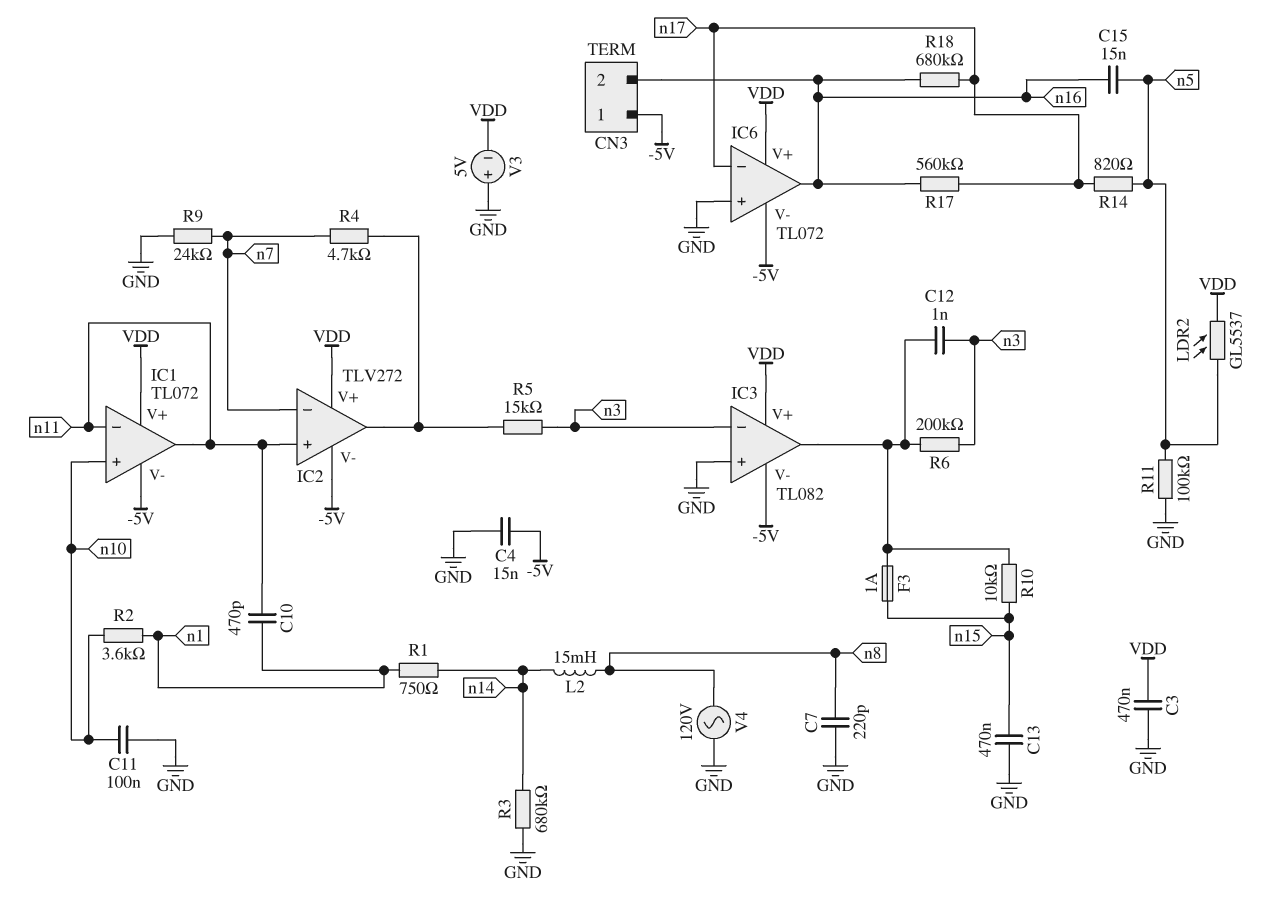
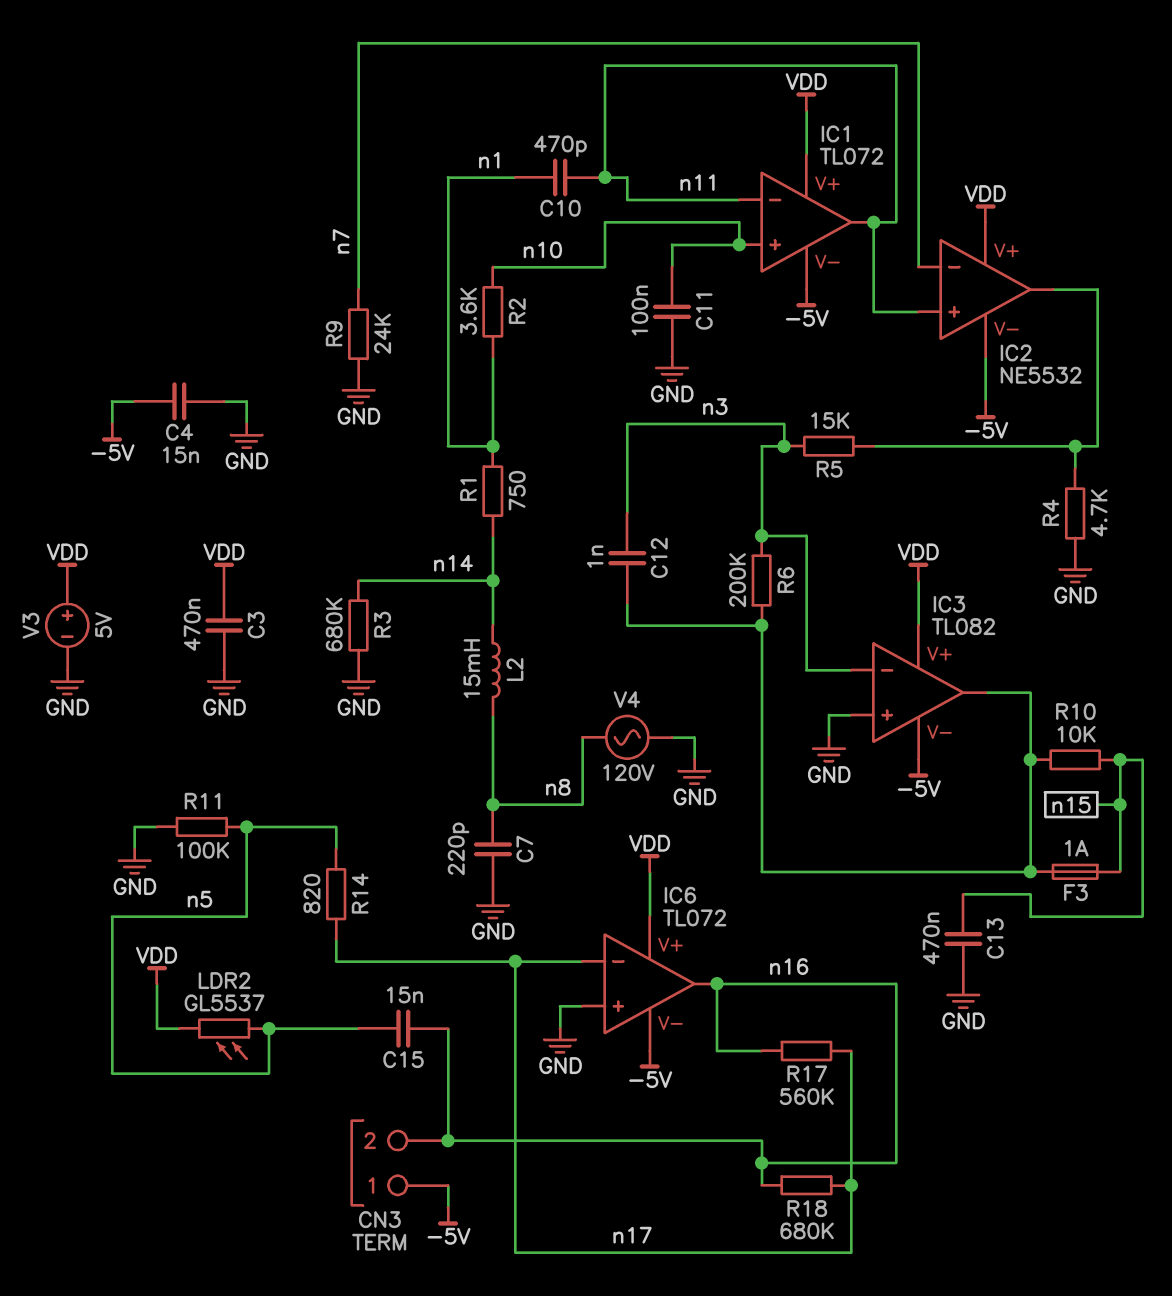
IC2: TLV272 -> NE5532
R4: 4.7k (IC2/out, n7) -> 4.7k (GND, IC2/out)
V3: 5V (plus GND, minus VDD) -> 5V (plus VDD, minus GND)

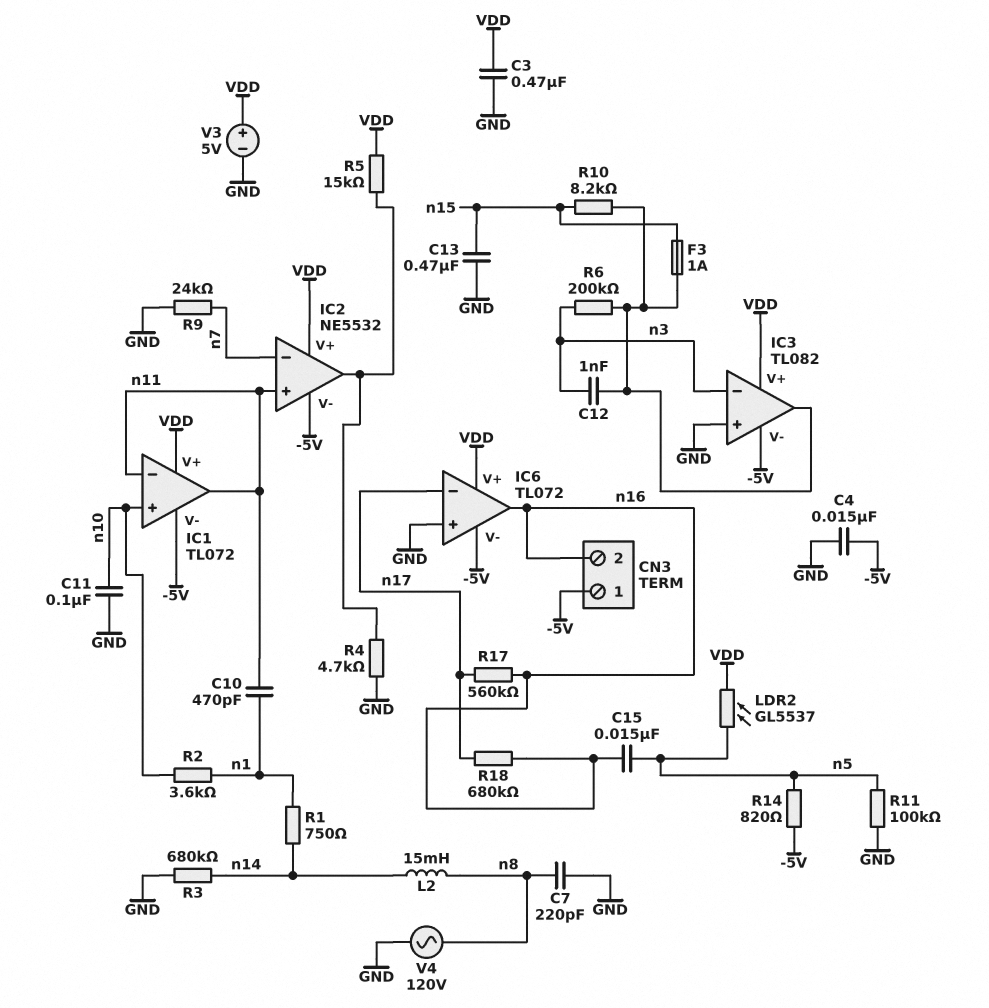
R5: 15k (IC2/out, n3) -> 15k (IC2/out, VDD)
R10: 10k (IC3/out, n15) -> 8.2k (IC3/out, n15)
R14: 820 (n5, n17) -> 820 (-5V, n5)

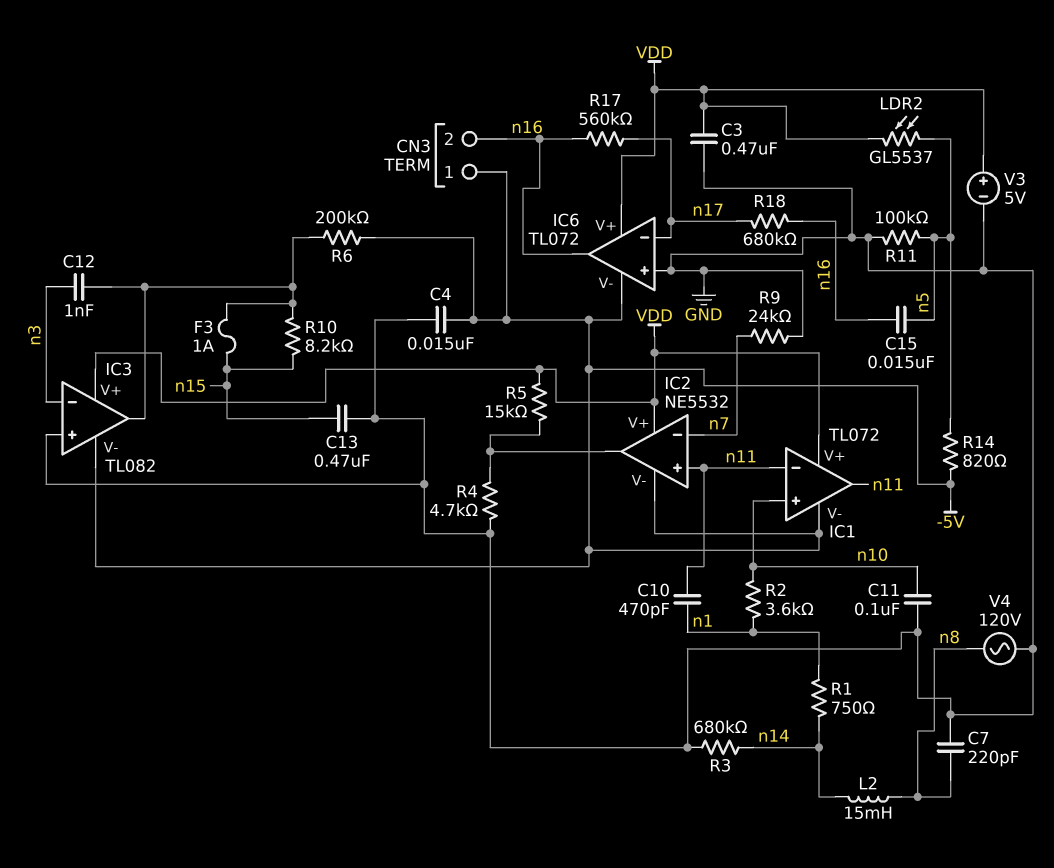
R6: 200k (IC3/out, n3) -> 200k (-5V, IC3/out)

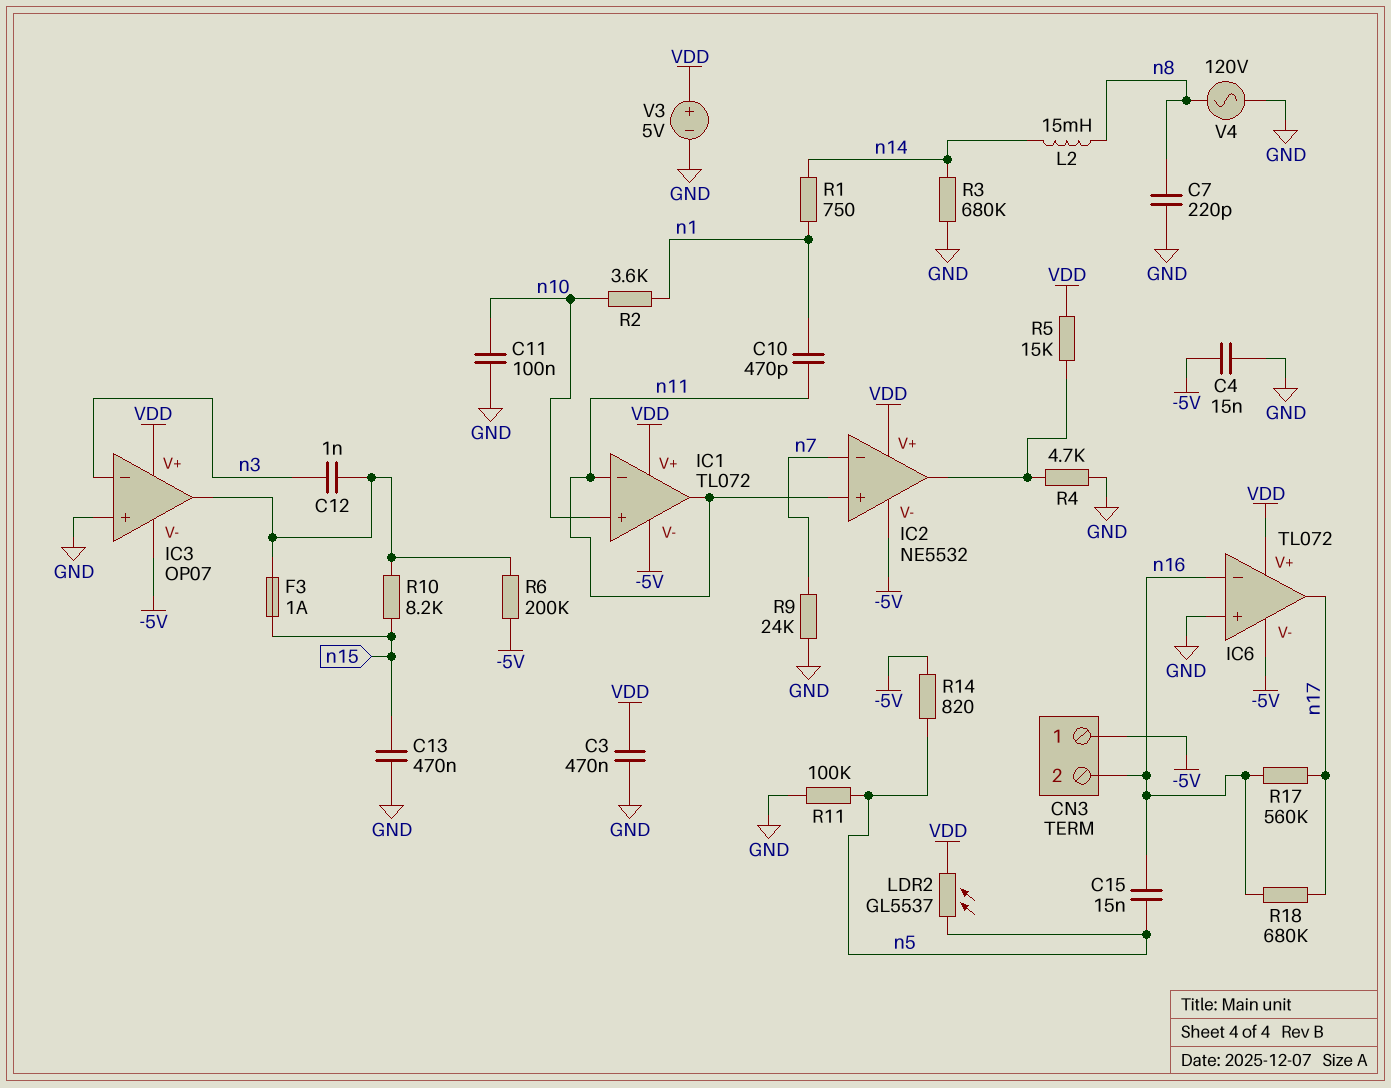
IC3: TL082 -> OP07
IC6 pin in-: n17 -> n16
IC6 pin out: n16 -> n17

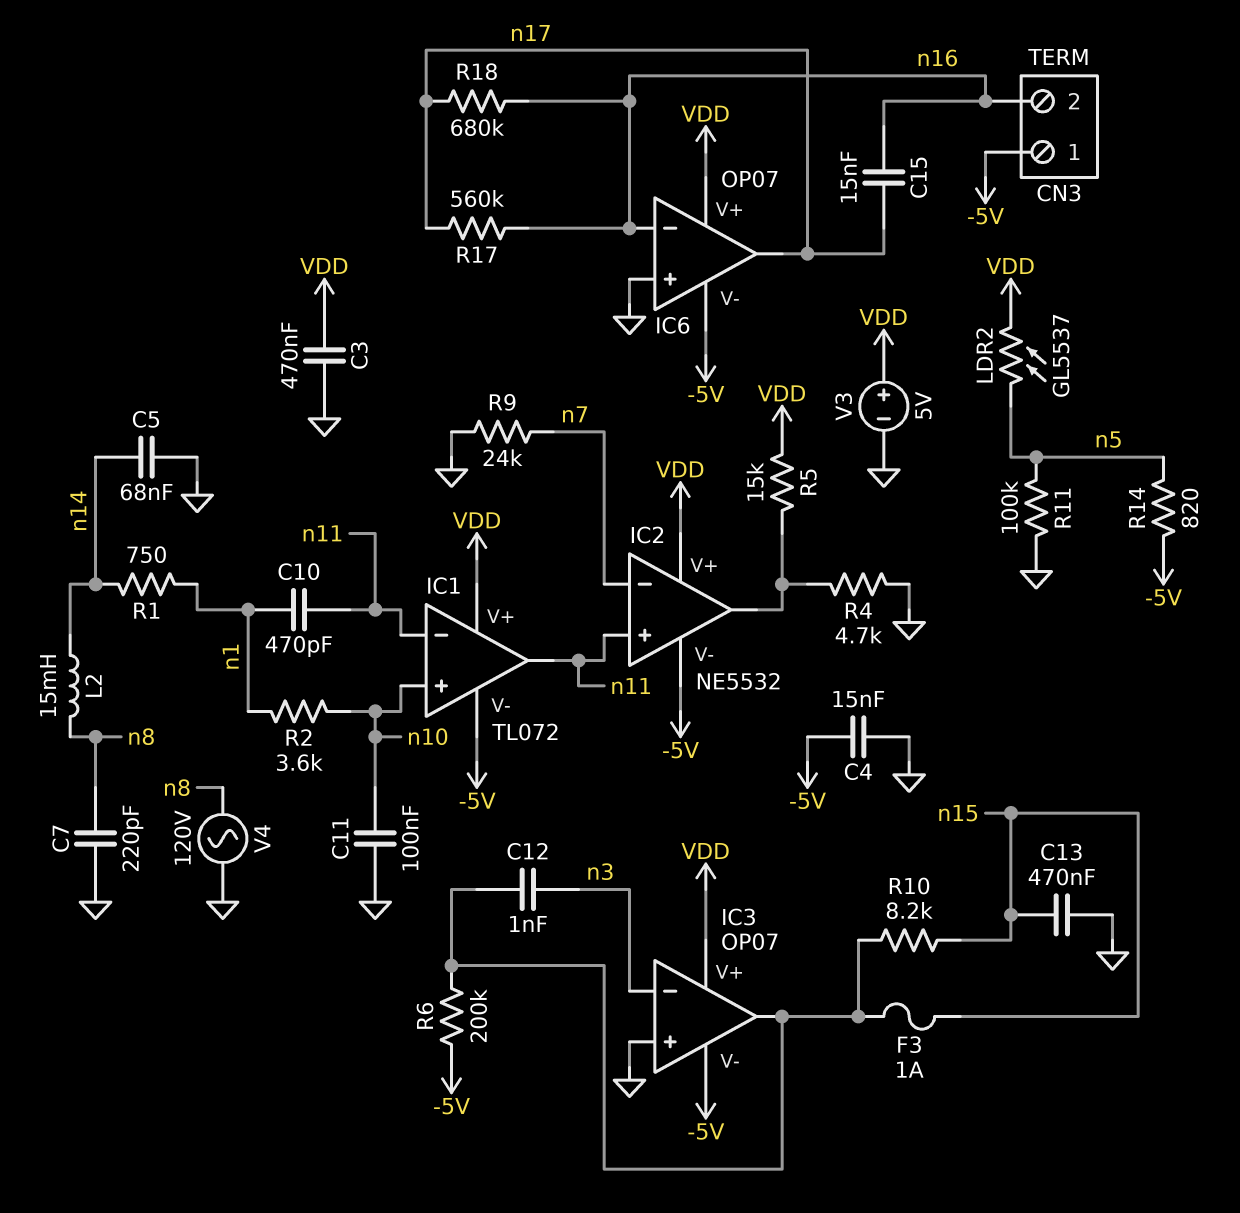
C5: none -> 68nF (GND, n14)
C15: 15nF (n5, n16) -> 15nF (n16, n17)
IC6: TL072 -> OP07
R3: 680k (GND, n14) -> none

